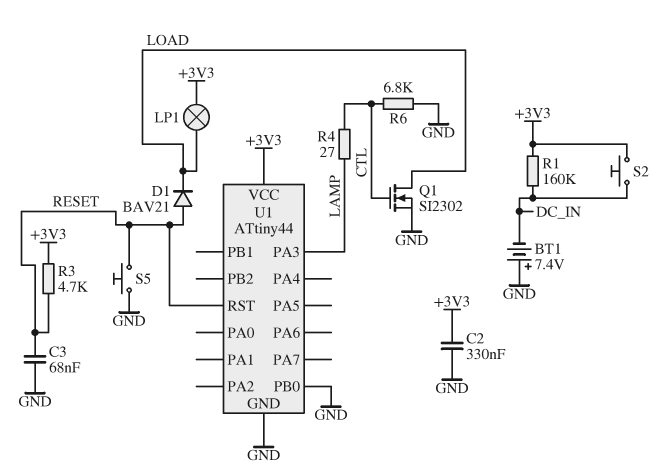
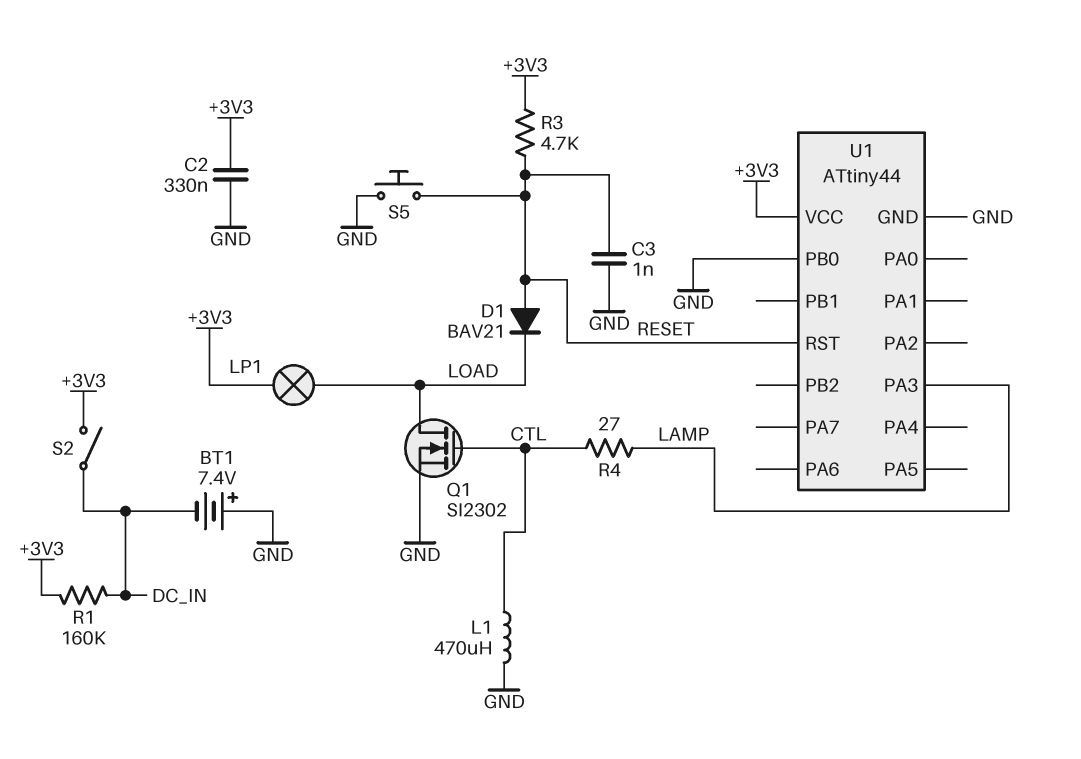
C3: 68nF (GND, RESET) -> 1nF (GND, RESET)
L1: none -> 470uH (CTL, GND)
R6: 6.8k (CTL, GND) -> none
S2: button (+3V3, DC_IN) -> switch (+3V3, DC_IN)

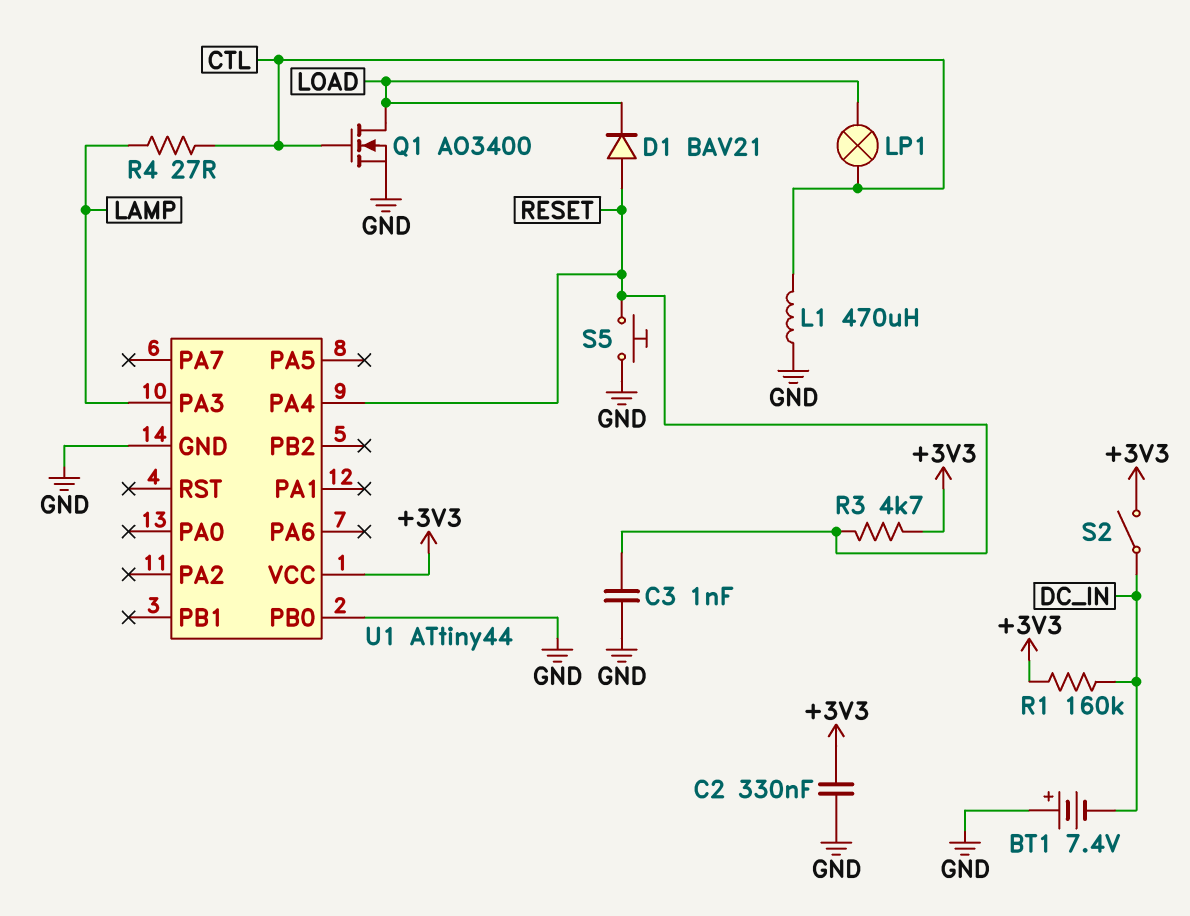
LP1: lamp (+3V3, LOAD) -> lamp (CTL, LOAD)
Q1: NMOS SI2302 (G CTL, D LOAD, S GND) -> NMOS AO3400 (G CTL, D LOAD, S GND)
U1 pin PA4: none -> RESET
U1 pin RST: RESET -> none

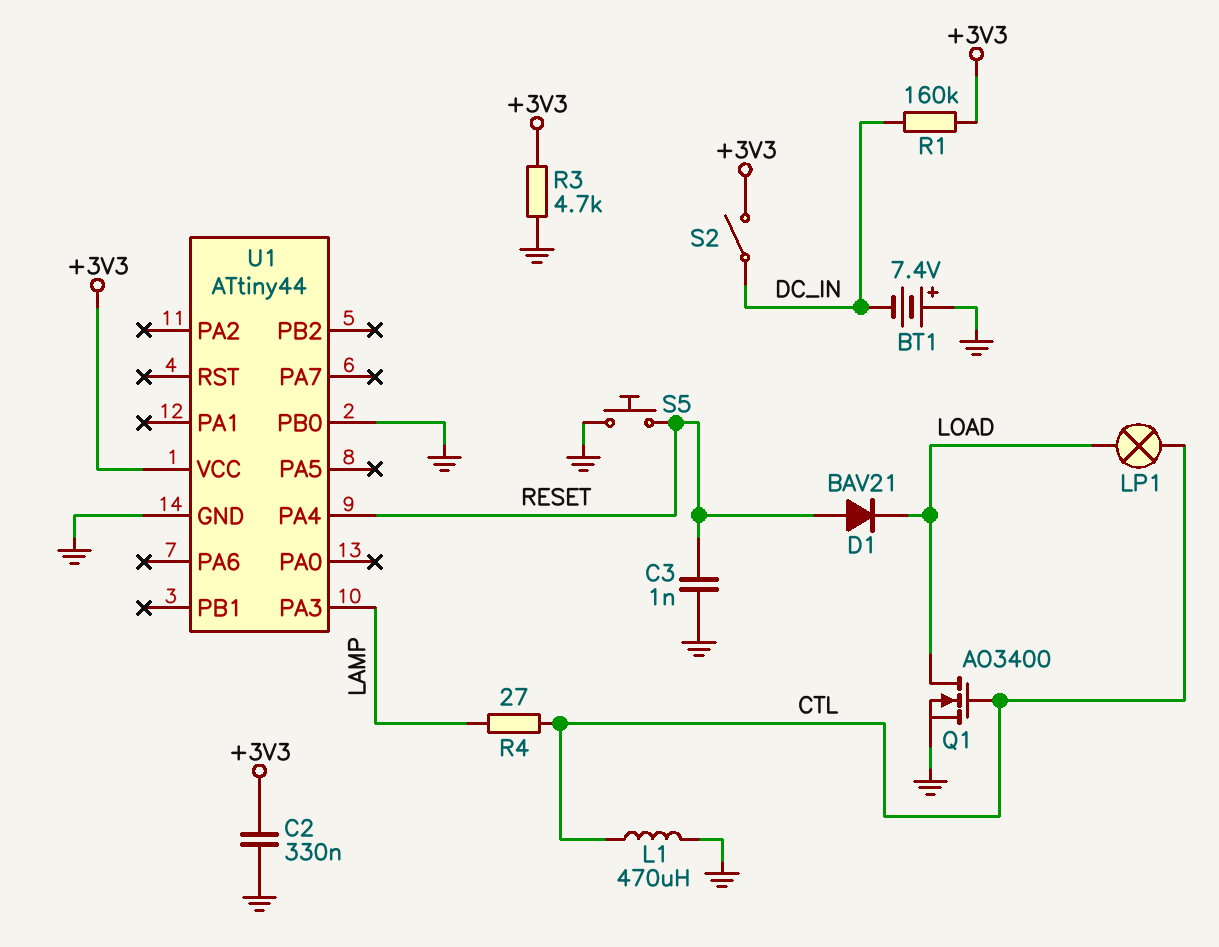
R3: 4.7k (+3V3, RESET) -> 4.7k (+3V3, GND)

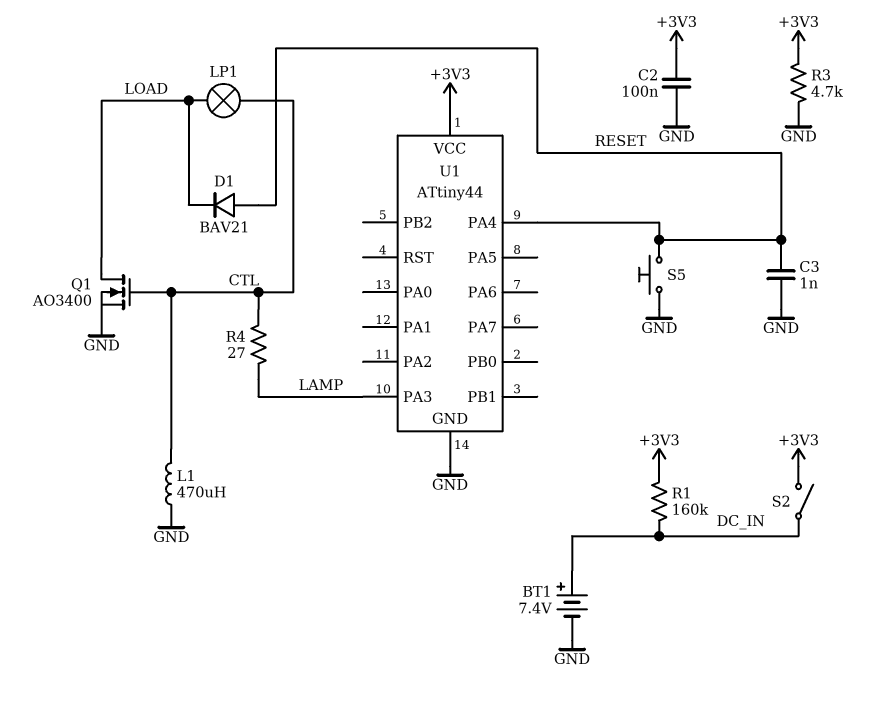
BT1: 7.4V (plus GND, minus DC_IN) -> 7.4V (plus DC_IN, minus GND)
C2: 330nF (+3V3, GND) -> 100nF (+3V3, GND)
U1 pin PB0: GND -> none

